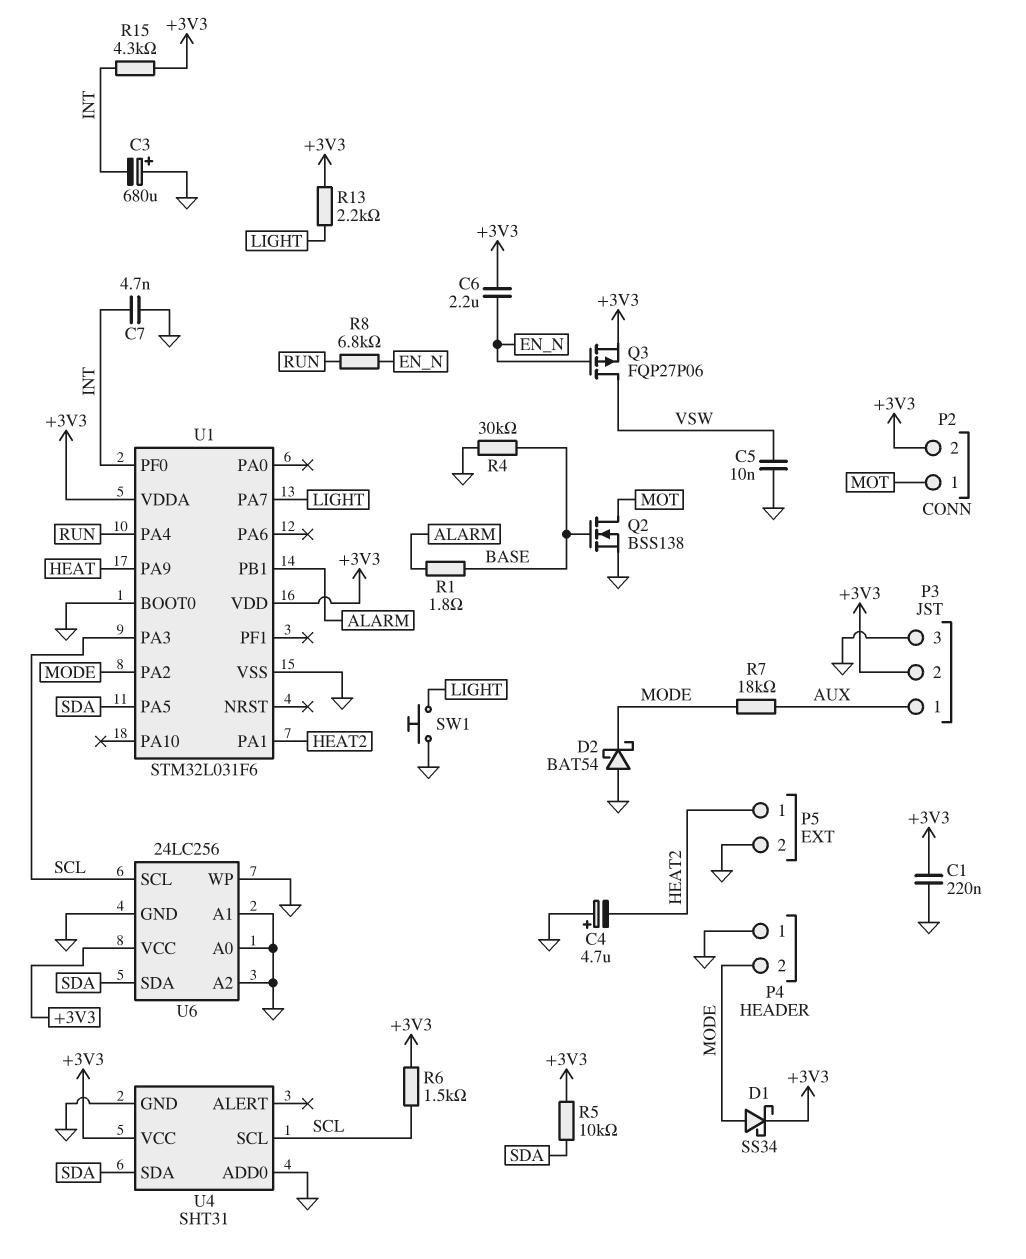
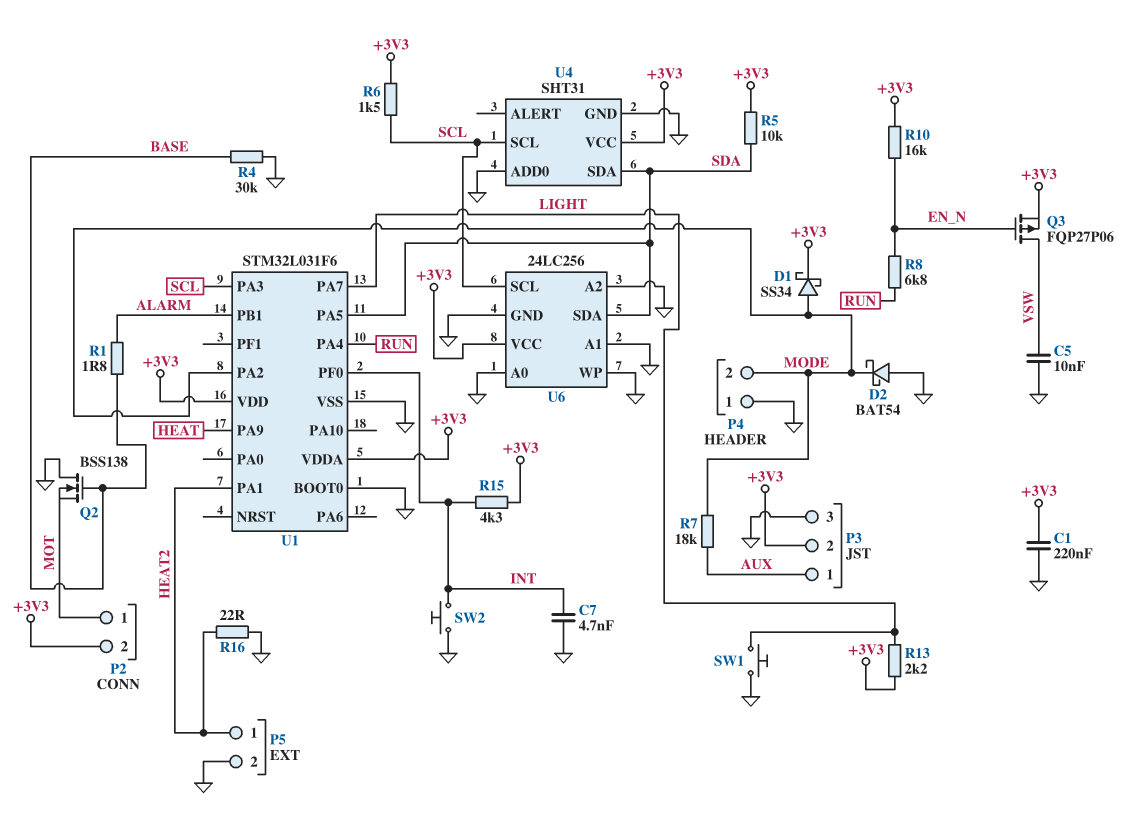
C3: 680uF (plus GND, minus INT) -> none
C4: 4.7uF (plus GND, minus HEAT2) -> none
C6: 2.2uF (+3V3, EN_N) -> none
Q2: NMOS BSS138 (G BASE, D MOT, S GND) -> NMOS BSS138 (G BASE, D GND, S MOT)
R10: none -> 16k (+3V3, EN_N)
R16: none -> 22 (GND, HEAT2)
SW2: none -> button (GND, INT)

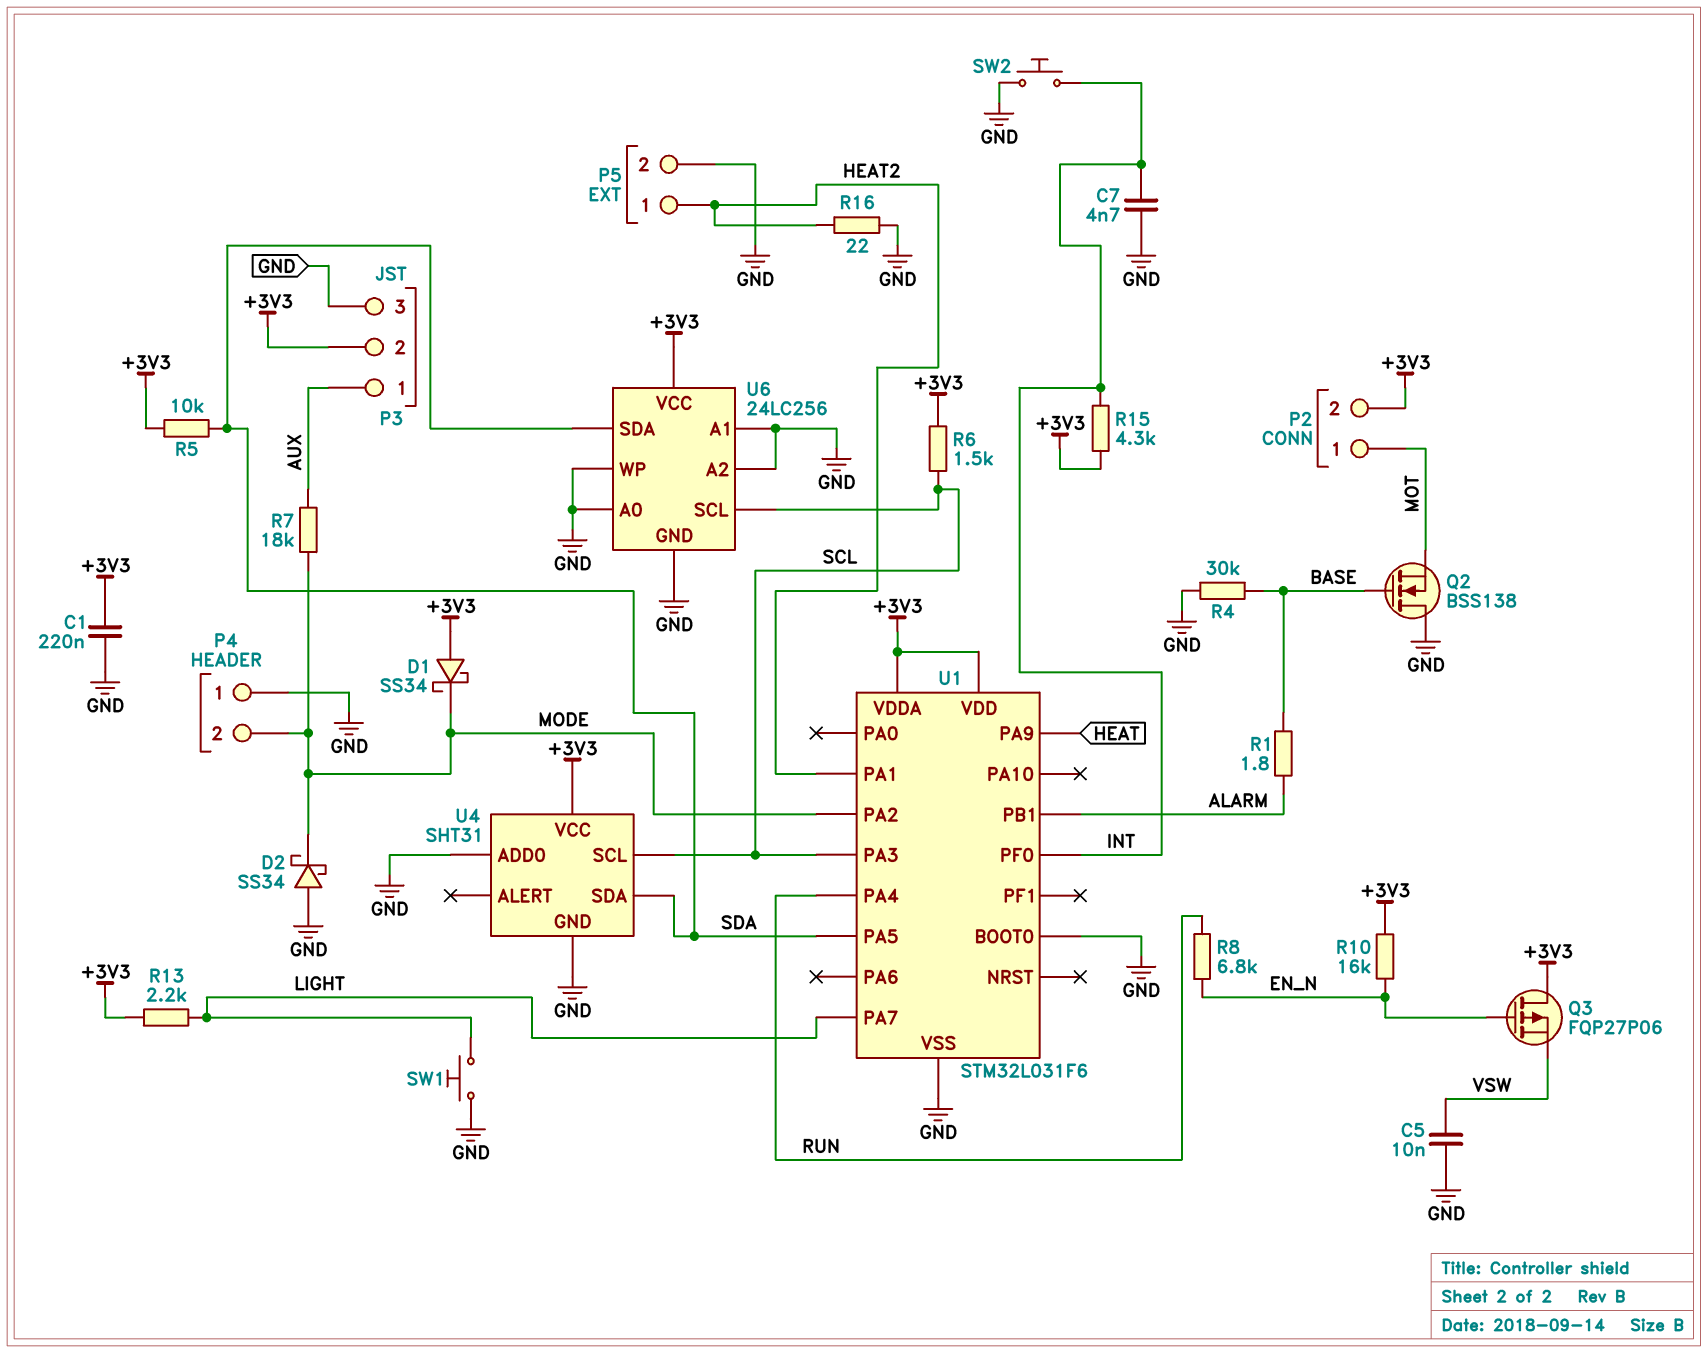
D1: schottky SS34 (A MODE, K +3V3) -> schottky SS34 (A +3V3, K MODE)
D2: schottky BAT54 (A GND, K MODE) -> schottky SS34 (A GND, K MODE)
Q3: PMOS FQP27P06 (G EN_N, D VSW, S +3V3) -> PMOS FQP27P06 (G EN_N, D +3V3, S VSW)

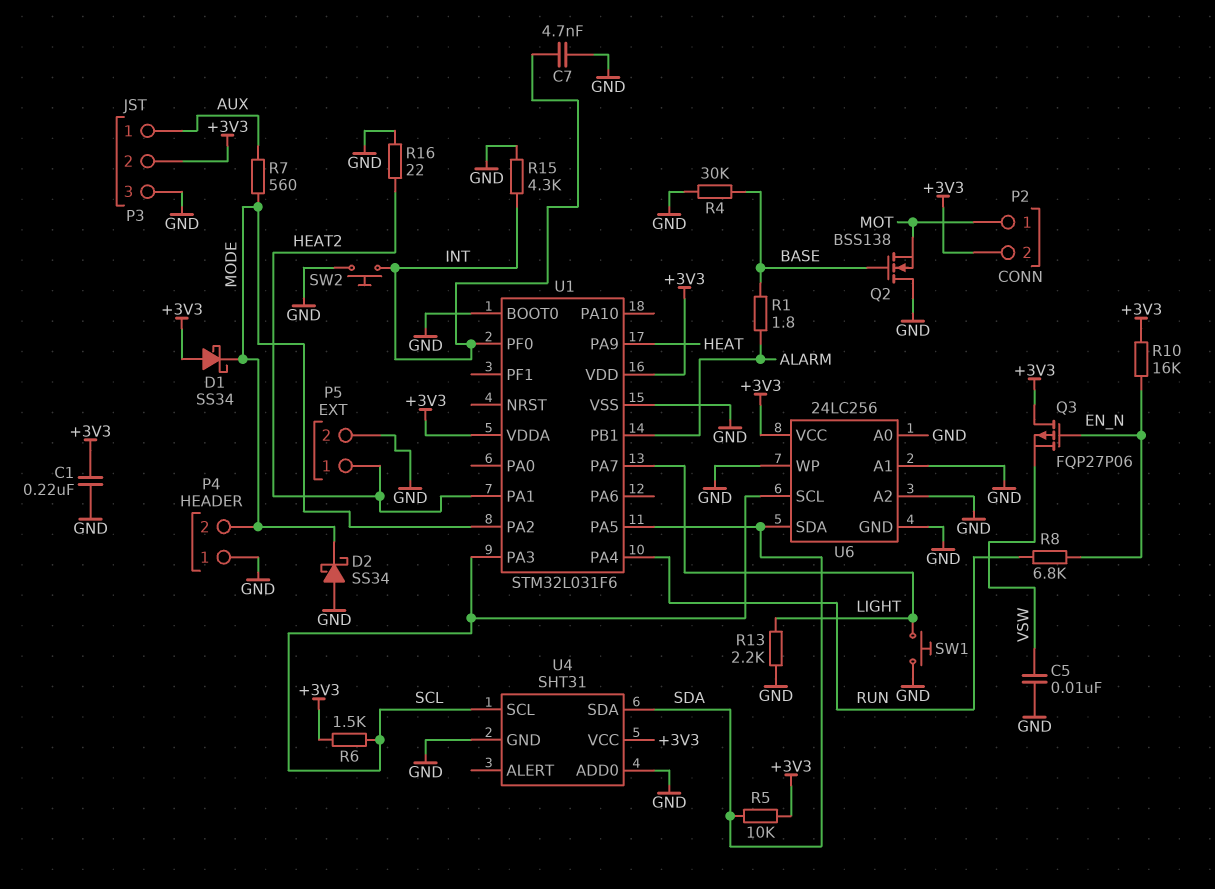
R7: 18k (AUX, MODE) -> 560 (AUX, MODE)
R13: 2.2k (+3V3, LIGHT) -> 2.2k (GND, LIGHT)
R15: 4.3k (+3V3, INT) -> 4.3k (GND, INT)

